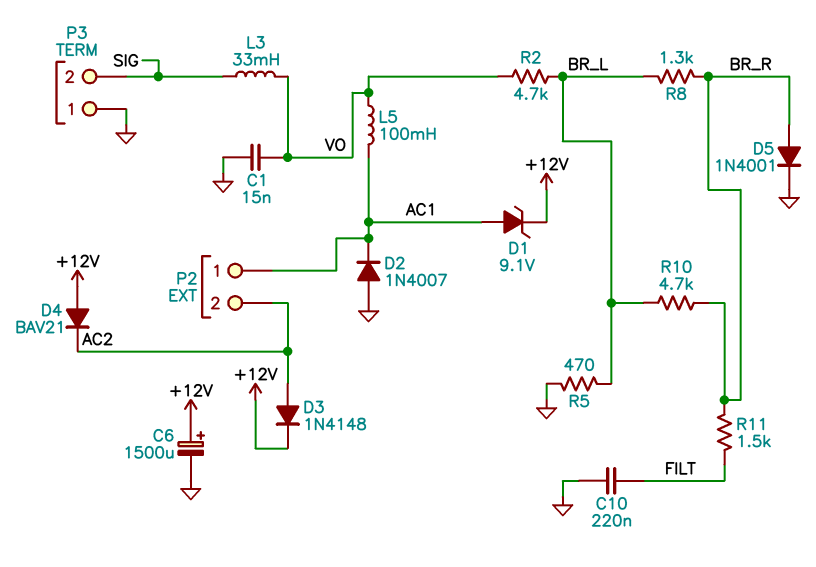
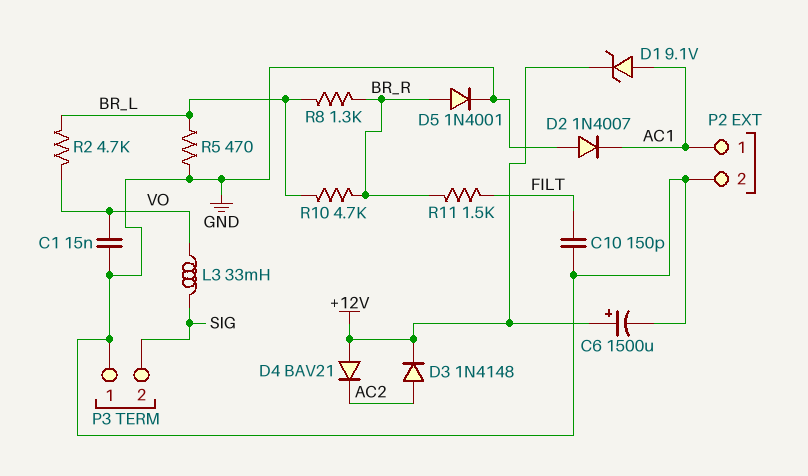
C10: 220nF (FILT, GND) -> 150pF (FILT, GND)
L5: 100mH (AC1, VO) -> none
P2 pin 2: AC2 -> GND

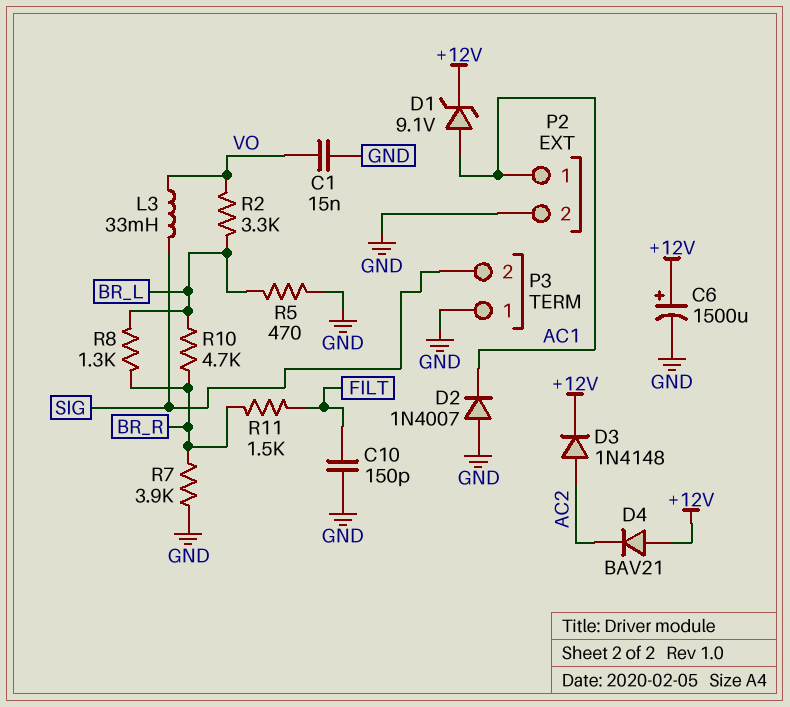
D5: diode 1N4001 (A BR_R, K GND) -> none
R2: 4.7k (BR_L, VO) -> 3.3k (BR_L, VO)
R7: none -> 3.9k (BR_R, GND)

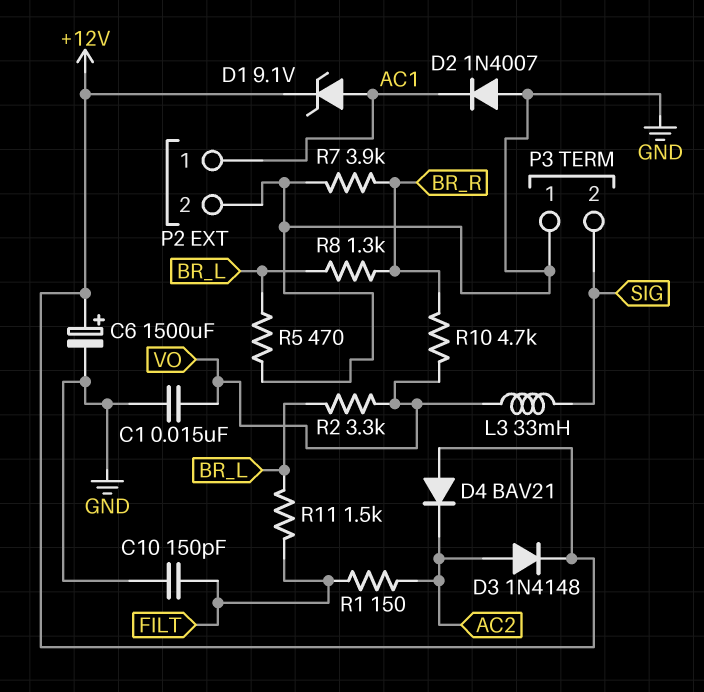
R1: none -> 150 (AC2, FILT)
R10: 4.7k (BR_L, BR_R) -> 4.7k (BR_R, VO)
R11: 1.5k (BR_R, FILT) -> 1.5k (BR_L, FILT)

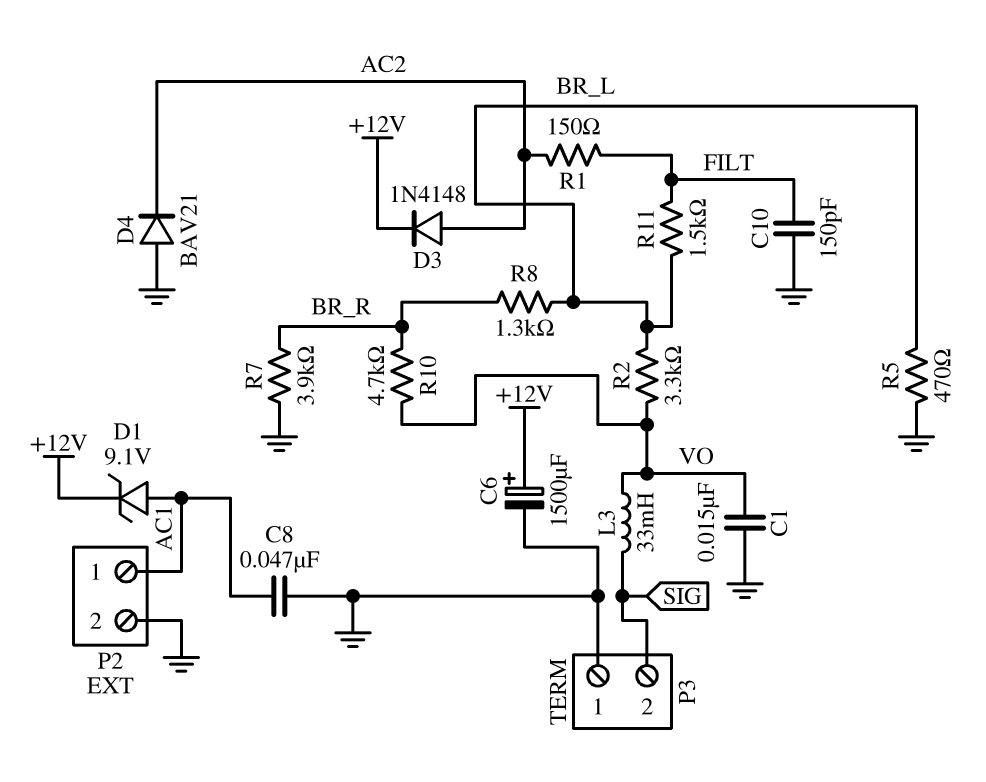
C8: none -> 47nF (AC1, GND)
D2: diode 1N4007 (A GND, K AC1) -> none
D4: diode BAV21 (A +12V, K AC2) -> diode BAV21 (A GND, K AC2)

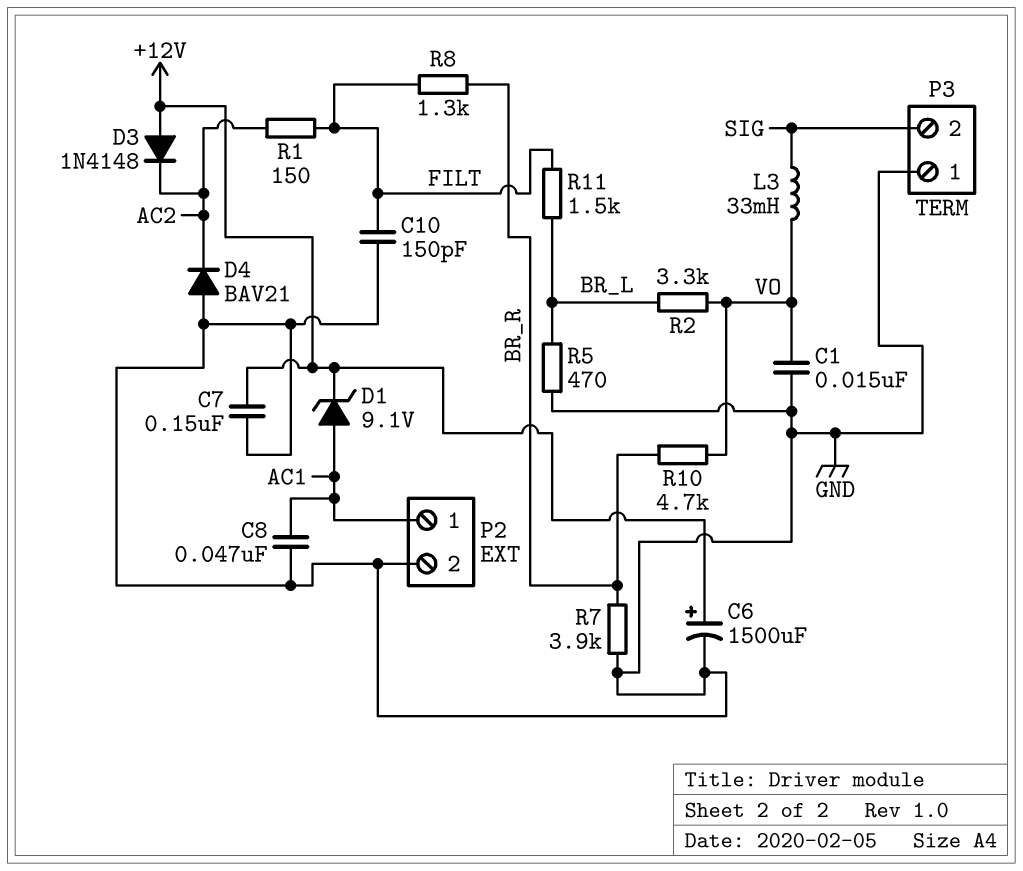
C7: none -> 150nF (+12V, GND)
D3: diode 1N4148 (A AC2, K +12V) -> diode 1N4148 (A +12V, K AC2)
R8: 1.3k (BR_L, BR_R) -> 1.3k (BR_R, FILT)

